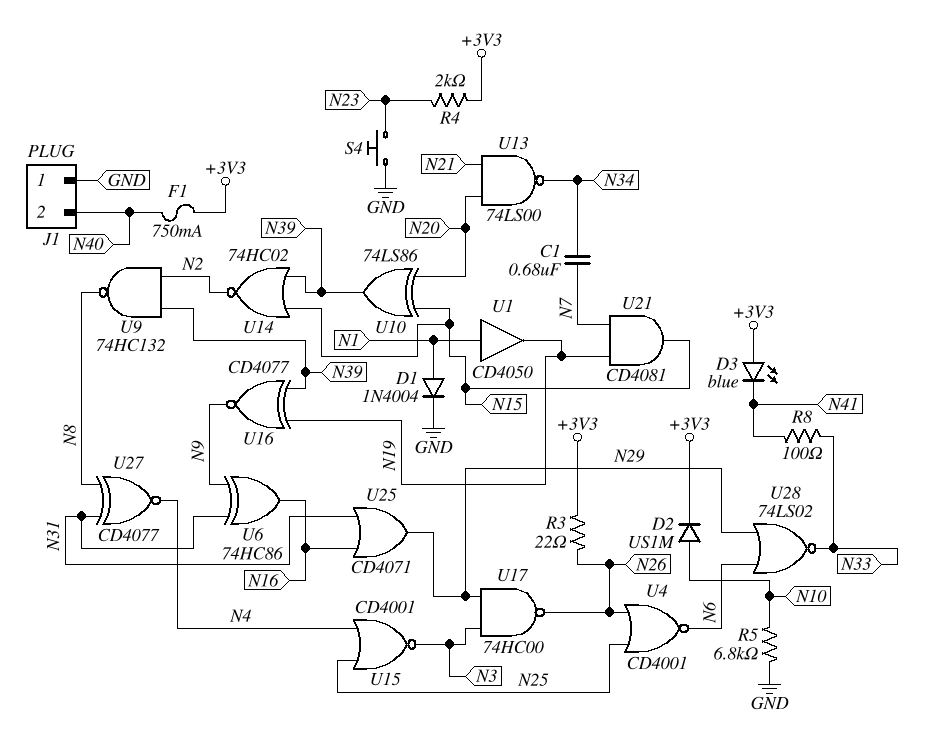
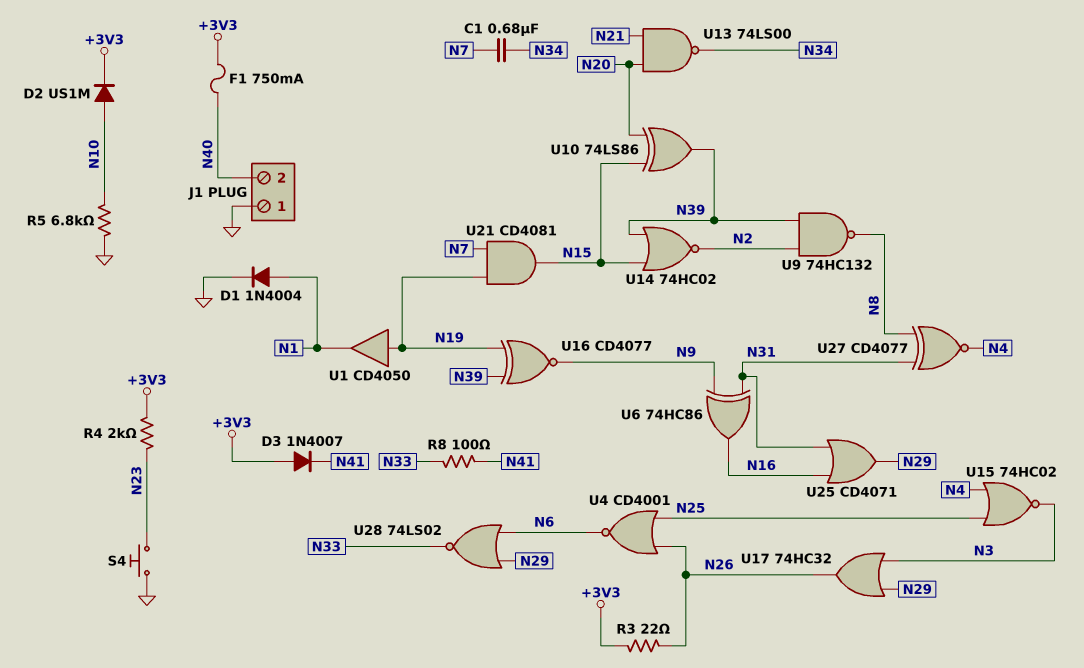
D3: LED blue (A +3V3, K N41) -> diode 1N4007 (A +3V3, K N41)
U1: buffer CD4050 (in N1, out N19) -> buffer CD4050 (in N19, out N1)
U15: NOR CD4001 (in N4, in N25, out N3) -> NOR 74HC02 (in N4, in N25, out N3)
U17: NAND 74HC00 (in N3, in N29, out N26) -> OR 74HC32 (in N3, in N29, out N26)

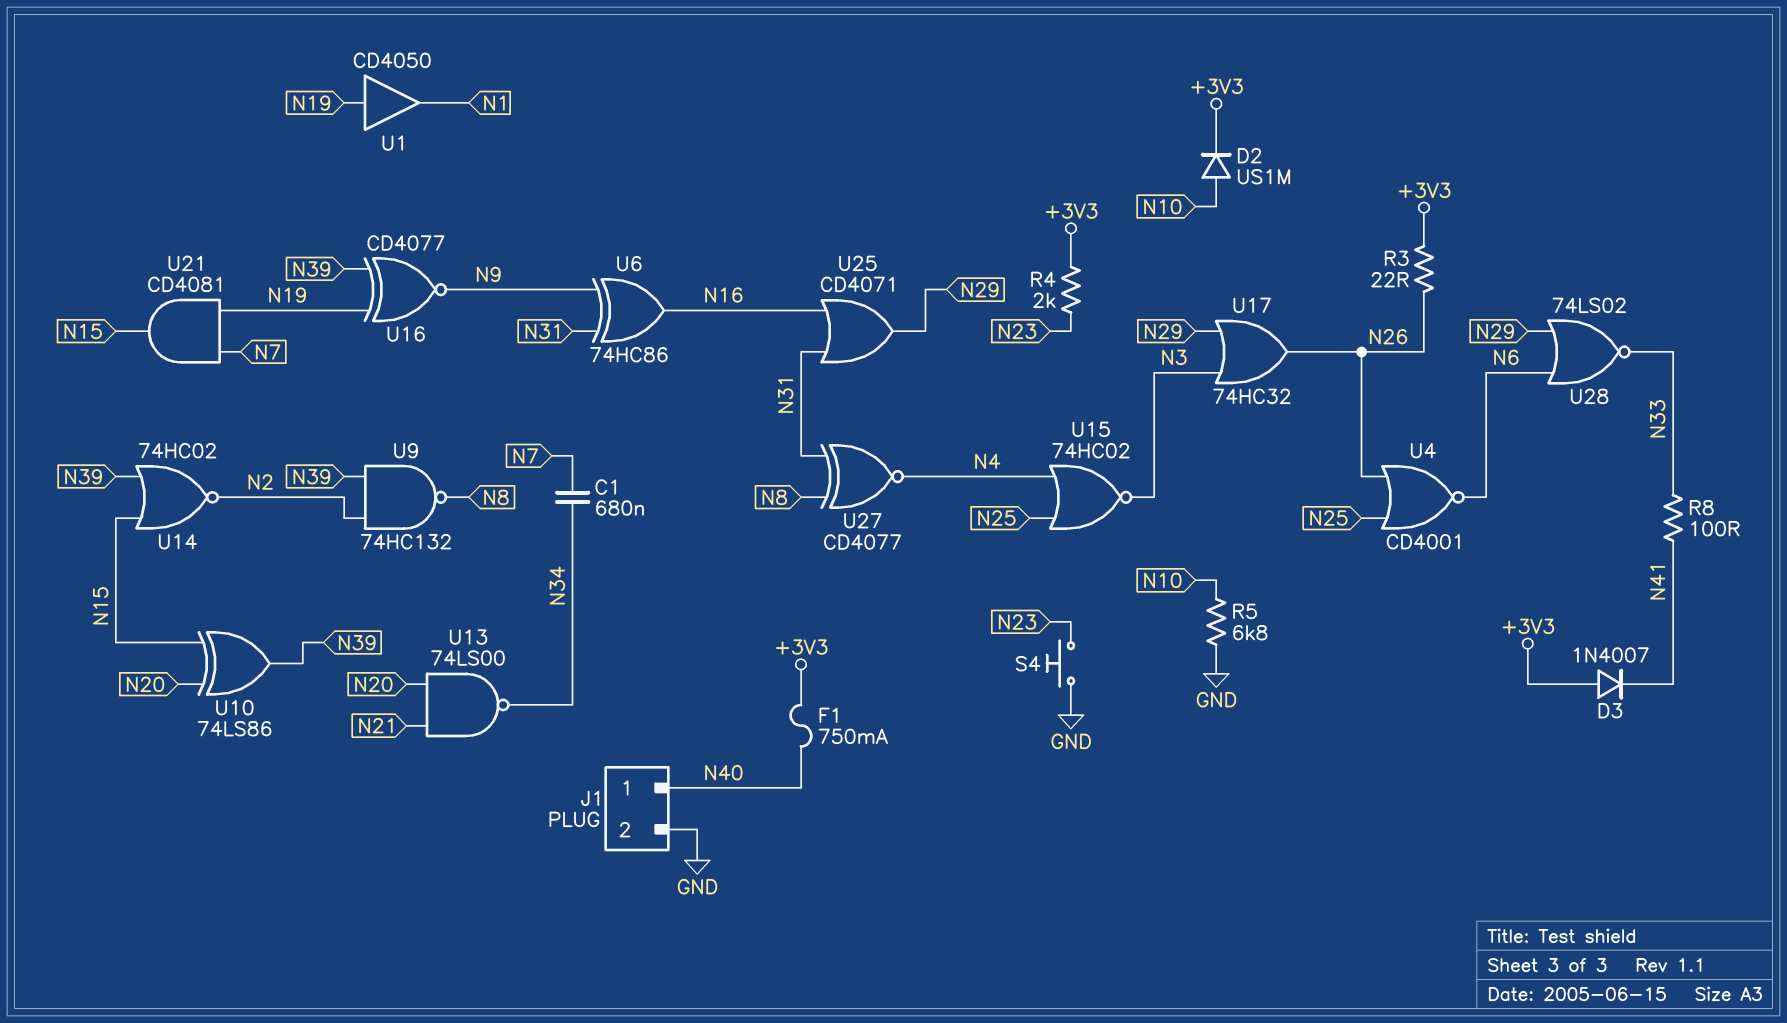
D1: diode 1N4004 (A N1, K GND) -> none
J1 pin 1: GND -> N40
J1 pin 2: N40 -> GND

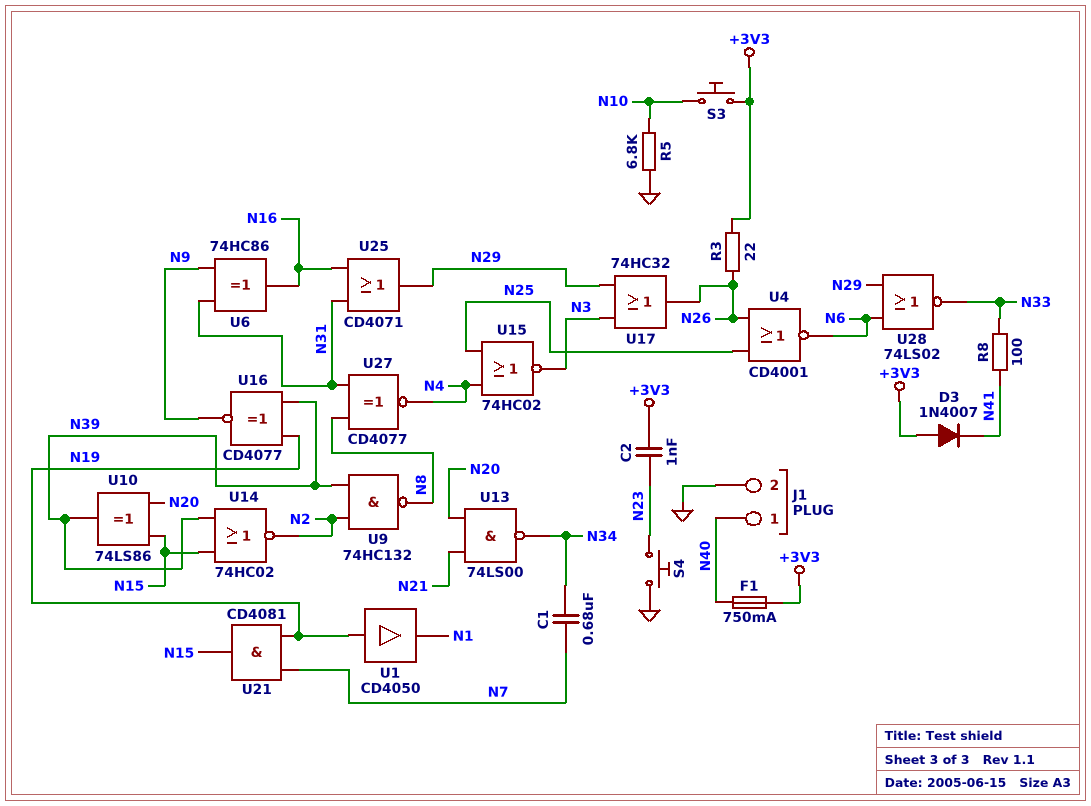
C2: none -> 1nF (+3V3, N23)
D2: diode US1M (A N10, K +3V3) -> none
R4: 2k (+3V3, N23) -> none
S3: none -> button (+3V3, N10)

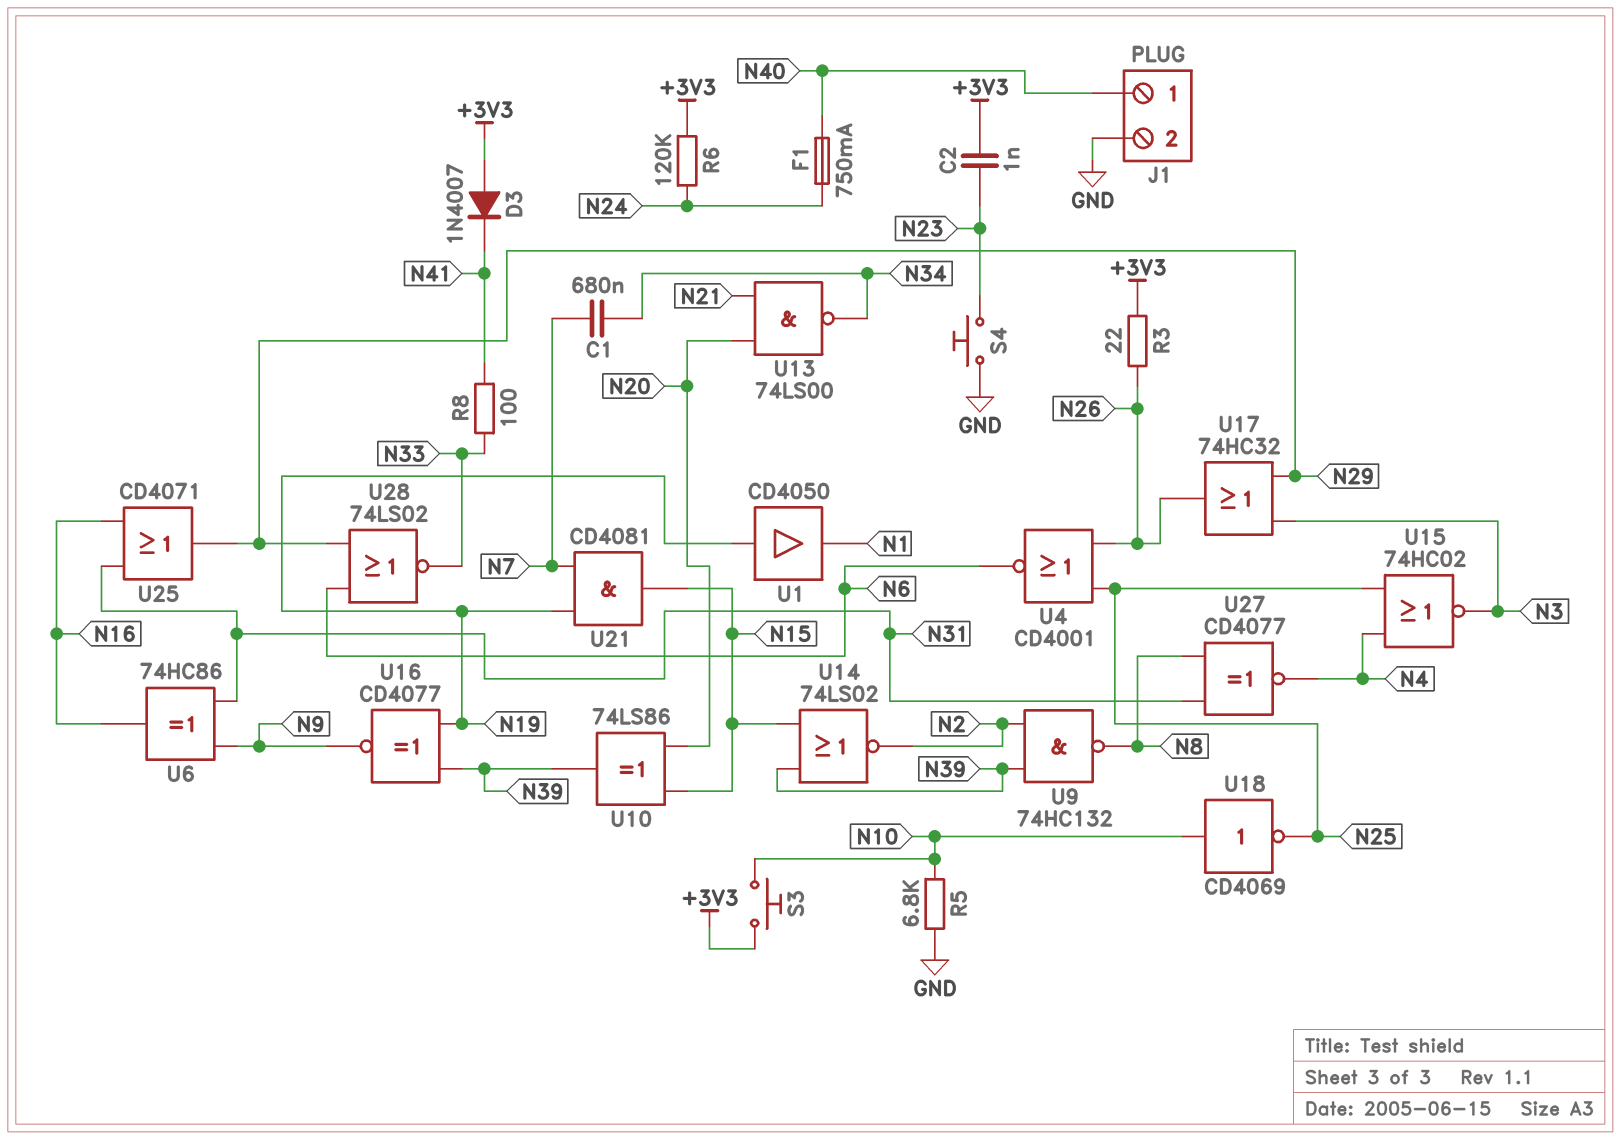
F1: 750mA (+3V3, N40) -> 750mA (N24, N40)
R6: none -> 120k (+3V3, N24)
U14: NOR 74HC02 (in N15, in N39, out N2) -> NOR 74LS02 (in N15, in N39, out N2)
U18: none -> NOT CD4069 (in N10, out N25)

